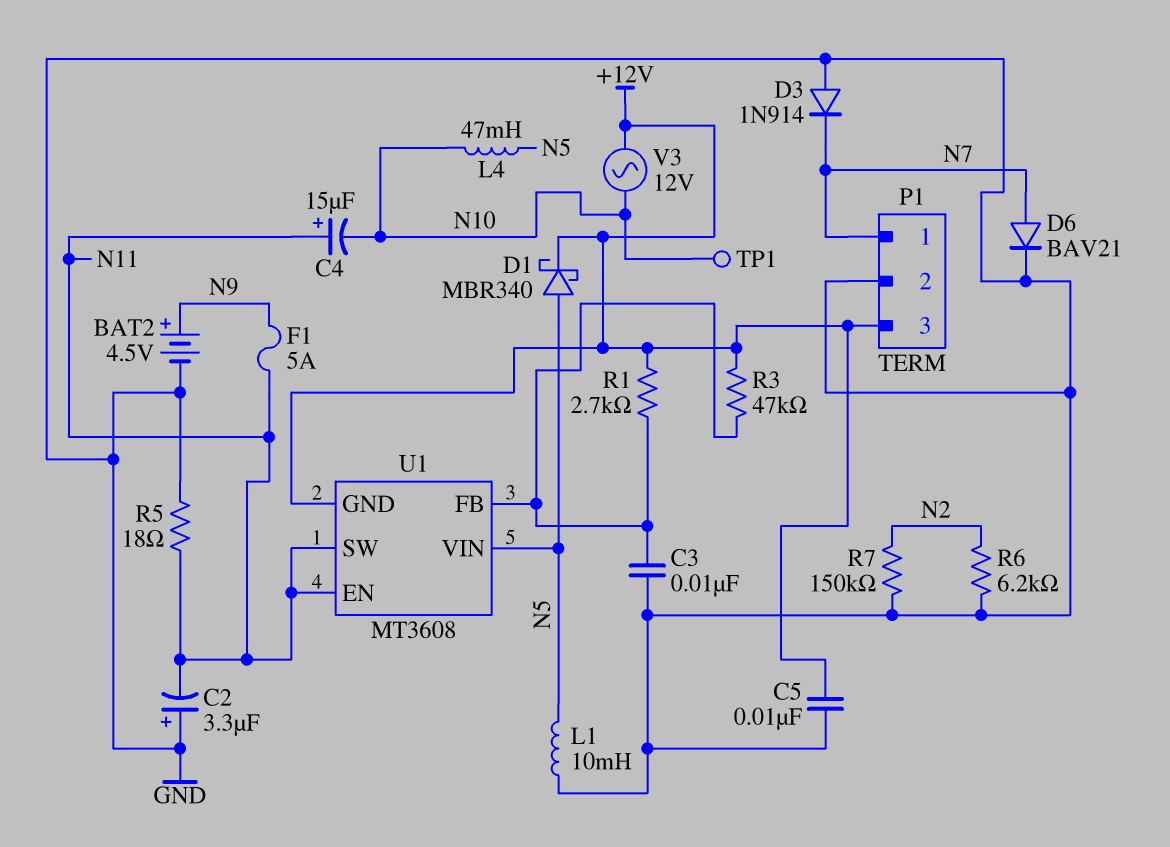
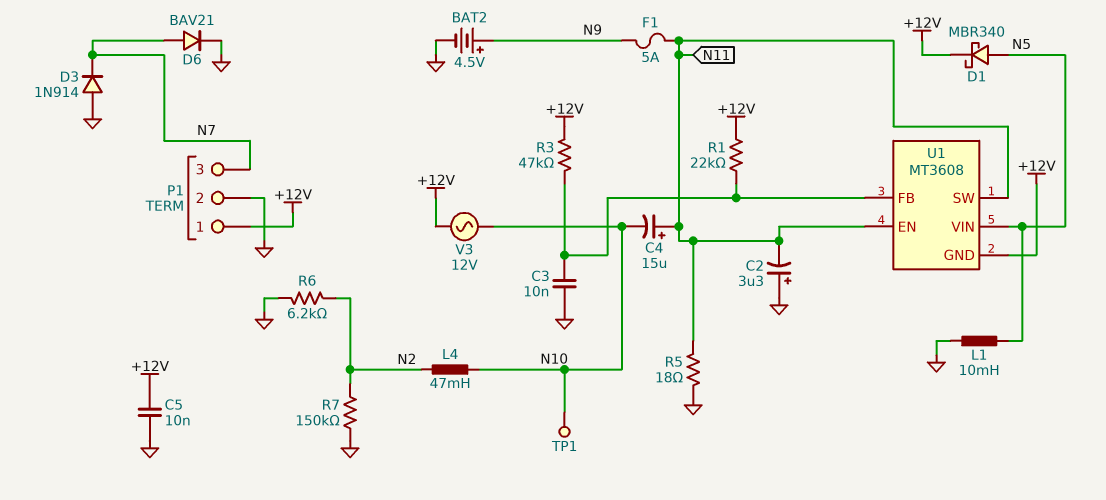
L4: 47mH (N5, N10) -> 47mH (N2, N10)
P1 pin 1: N7 -> +12V
P1 pin 3: +12V -> N7
R1: 2.7k (+12V, U1/FB) -> 22k (+12V, U1/FB)

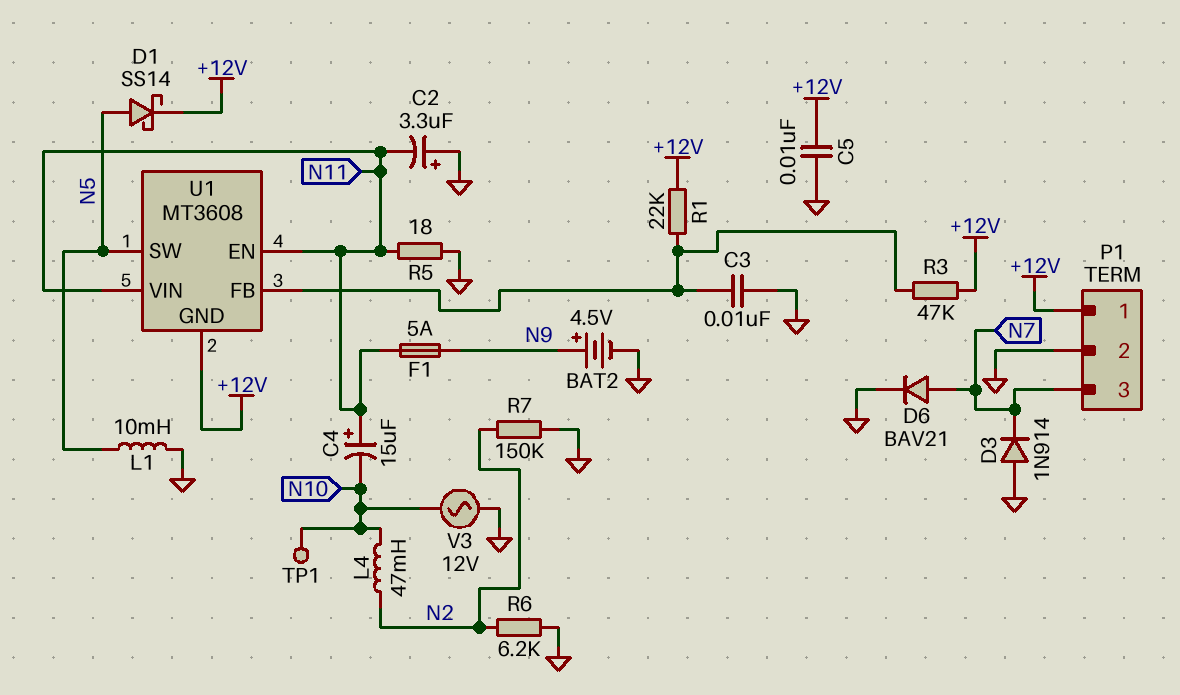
D1: schottky MBR340 (A N5, K +12V) -> schottky SS14 (A N5, K +12V)
U1 pin SW: N11 -> N5
U1 pin VIN: N5 -> N11
V3: AC 12V (+12V, N10) -> AC 12V (GND, N10)

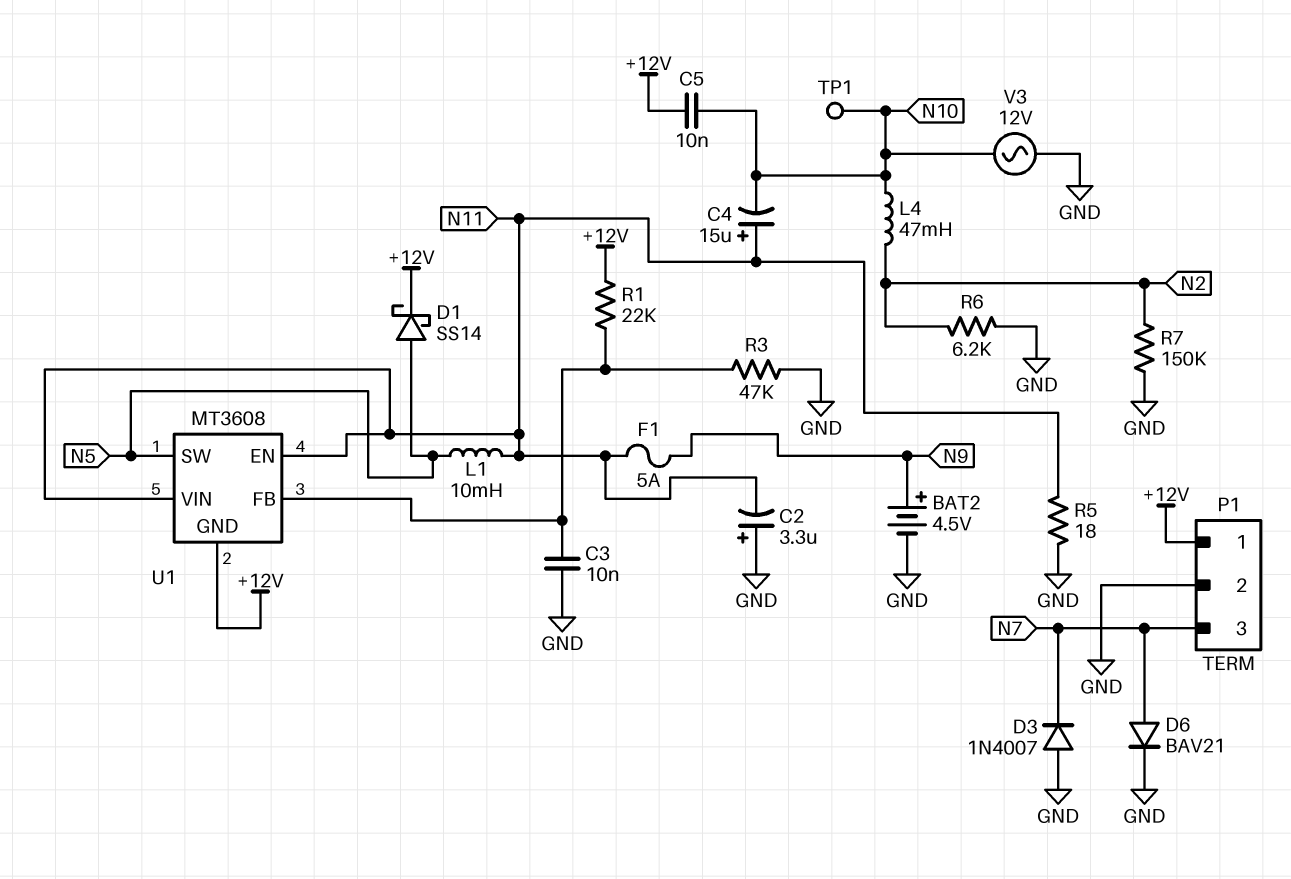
C5: 10nF (+12V, GND) -> 10nF (+12V, N10)
D3: diode 1N914 (A GND, K N7) -> diode 1N4007 (A GND, K N7)
L1: 10mH (GND, N5) -> 10mH (N5, N11)
R3: 47k (+12V, U1/FB) -> 47k (GND, U1/FB)

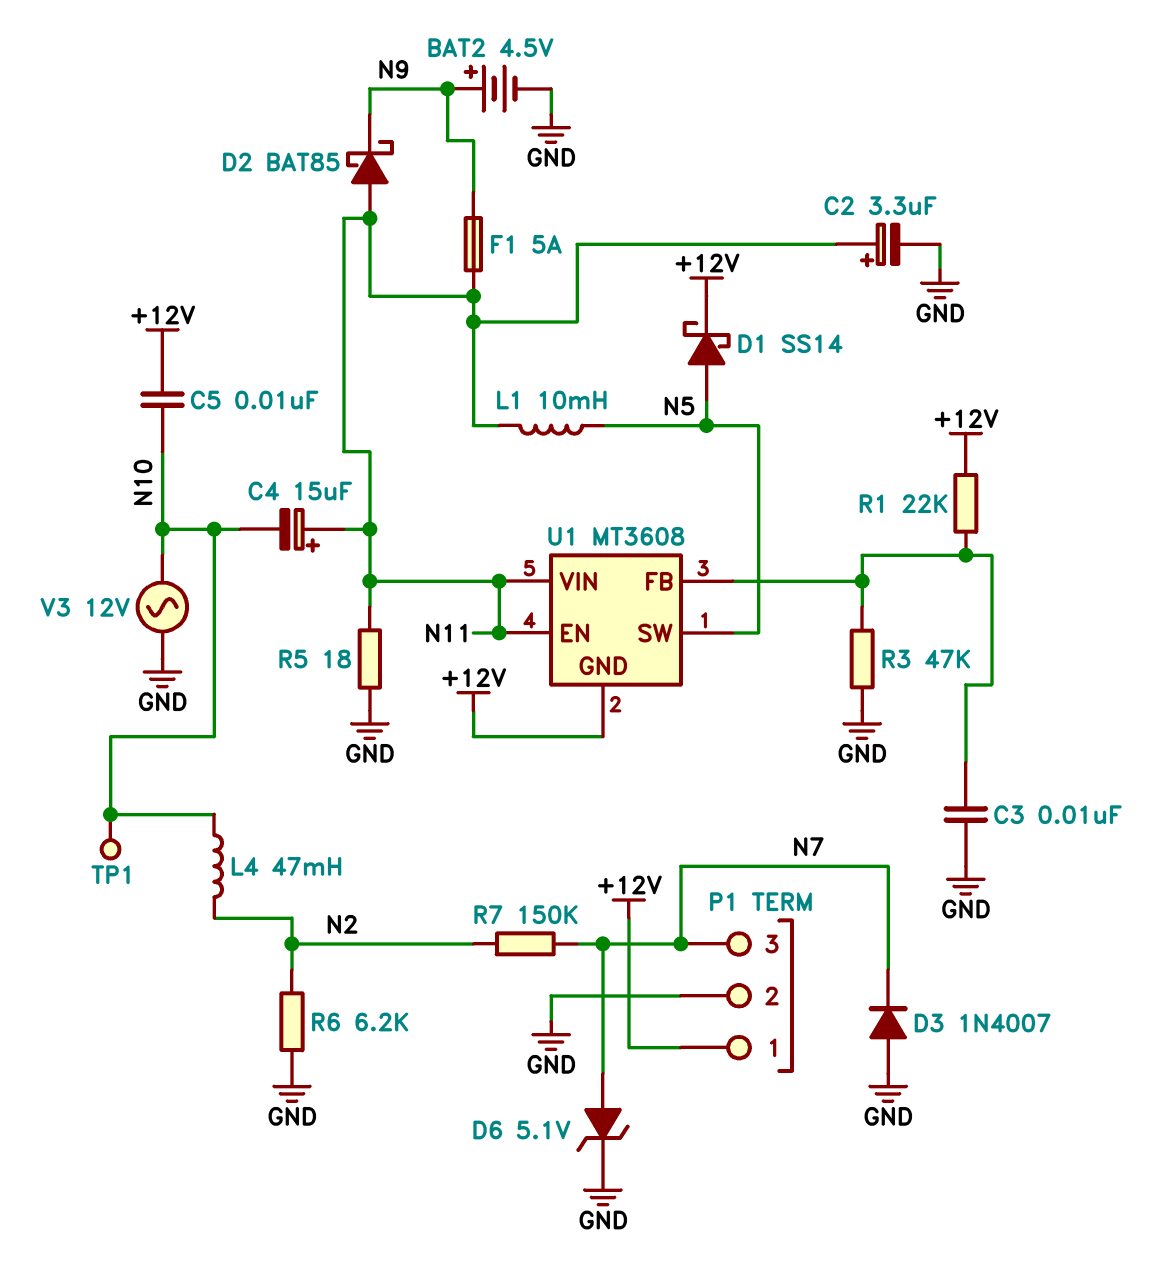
C2: 3.3uF (plus GND, minus N11) -> 3.3uF (plus N11, minus GND)
D2: none -> schottky BAT85 (A N11, K N9)
D6: diode BAV21 (A N7, K GND) -> zener 5.1V (A N7, K GND)
R7: 150k (GND, N2) -> 150k (N2, N7)

